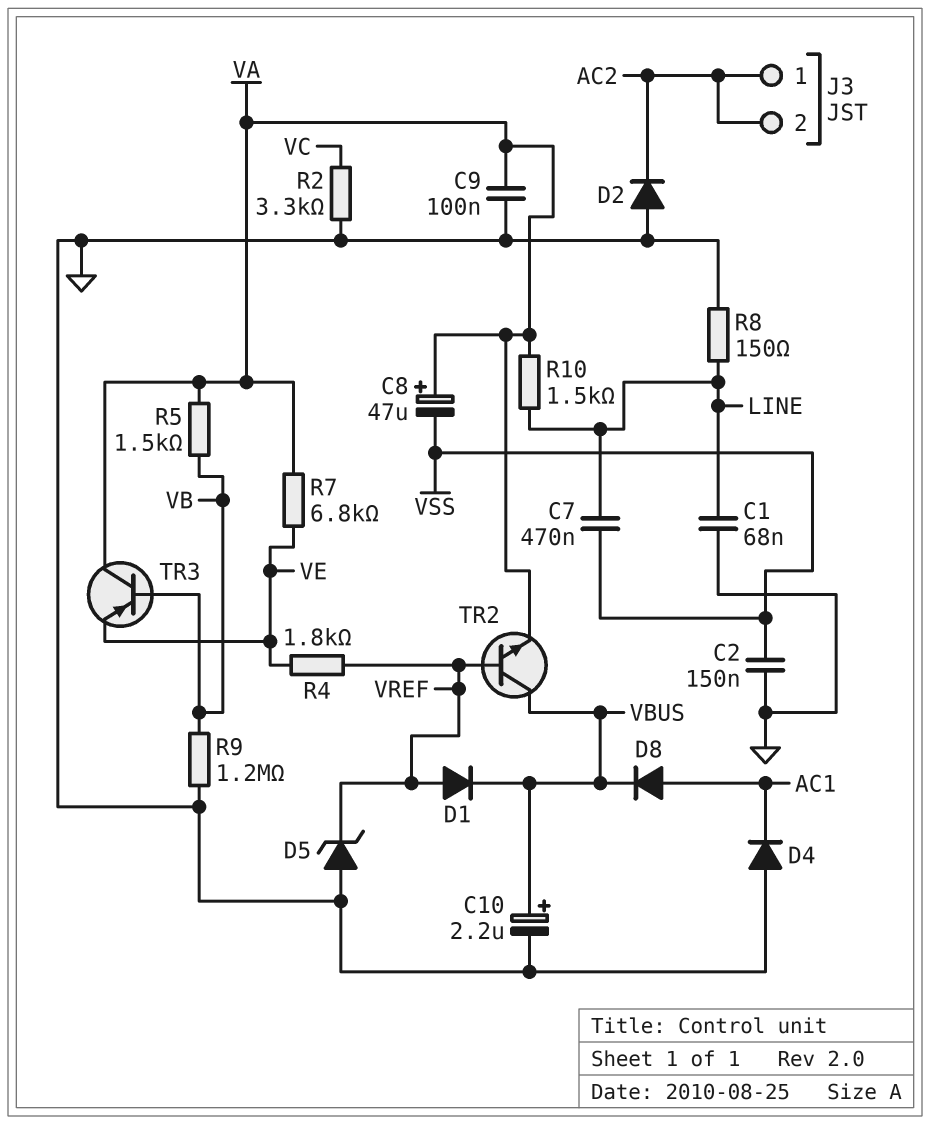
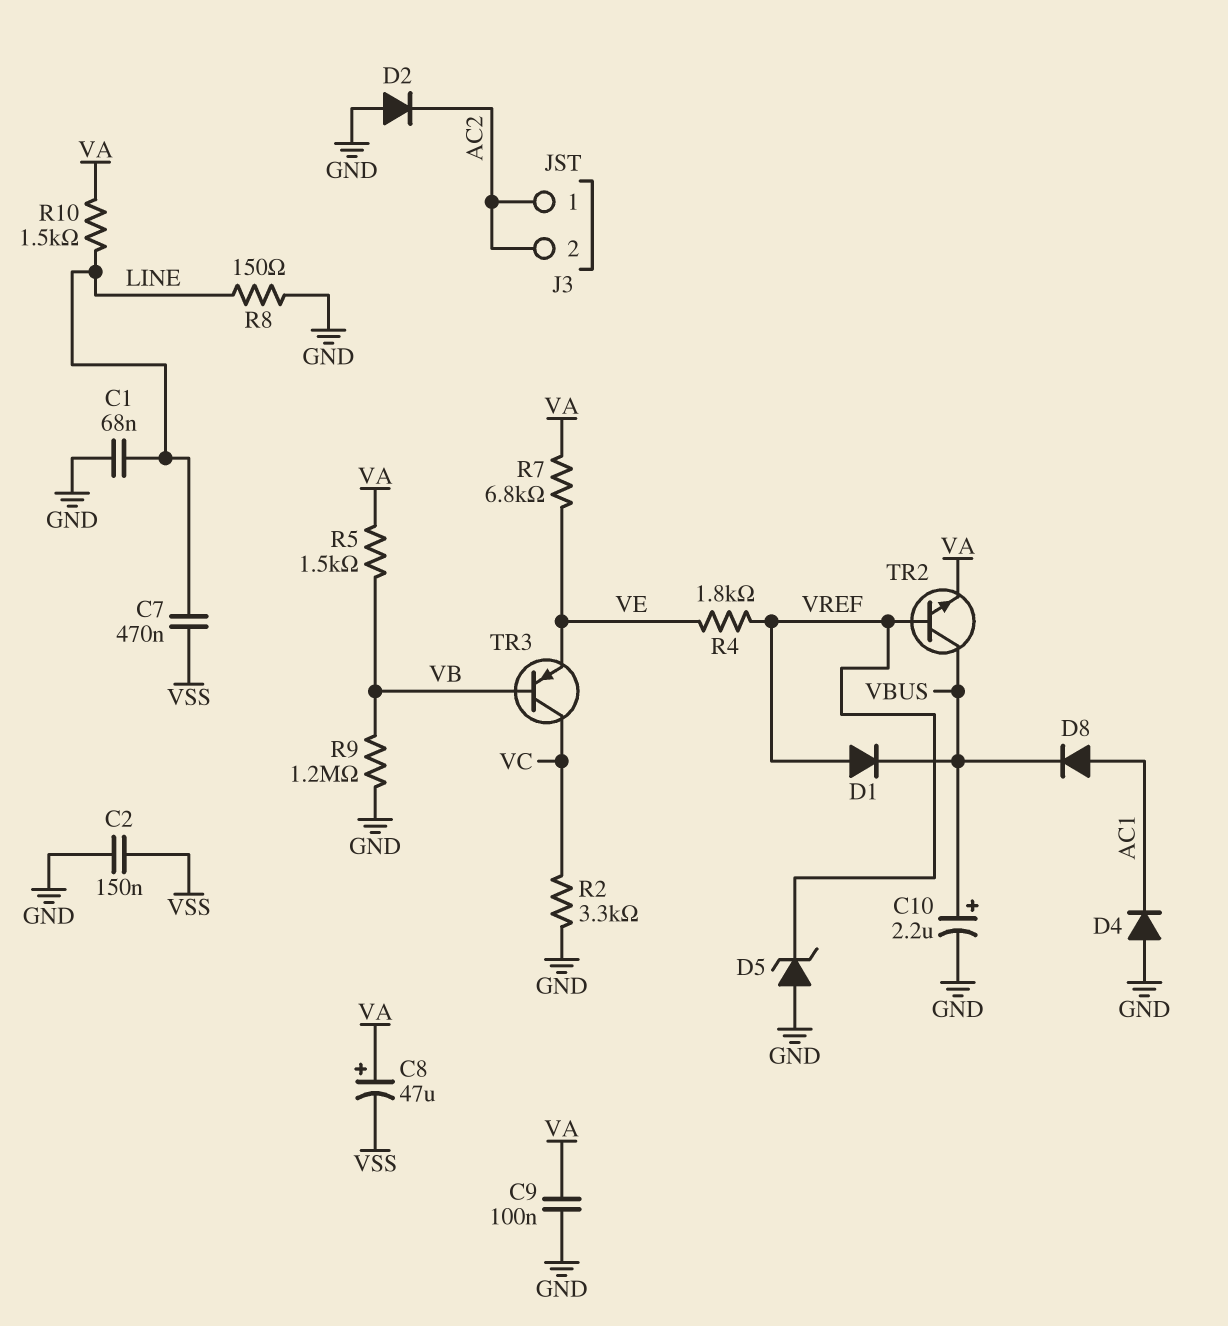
TR3: PNP (B VB, C VA, E VE) -> PNP (B VB, C VC, E VE)

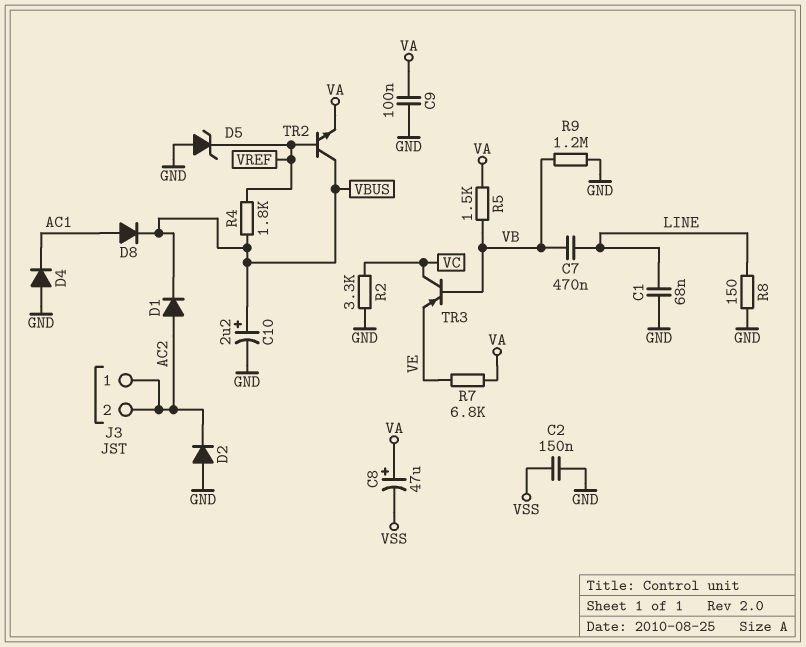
C7: 470nF (LINE, VSS) -> 470nF (LINE, VB)
D1: diode (A VREF, K VBUS) -> diode (A AC2, K VBUS)
R4: 1.8k (VE, VREF) -> 1.8k (VBUS, VREF)
R10: 1.5k (LINE, VA) -> none

